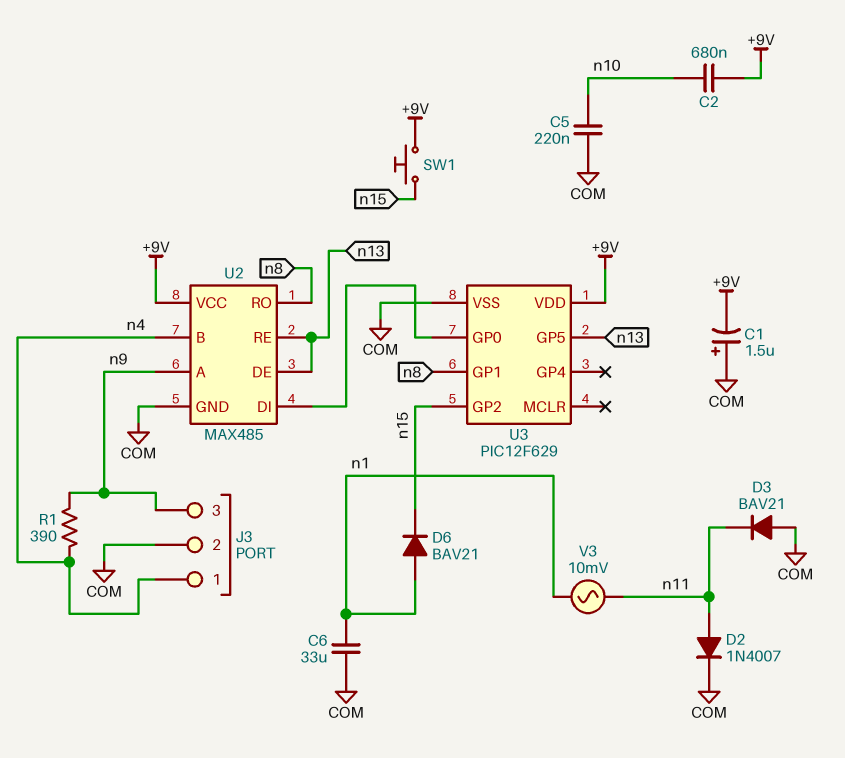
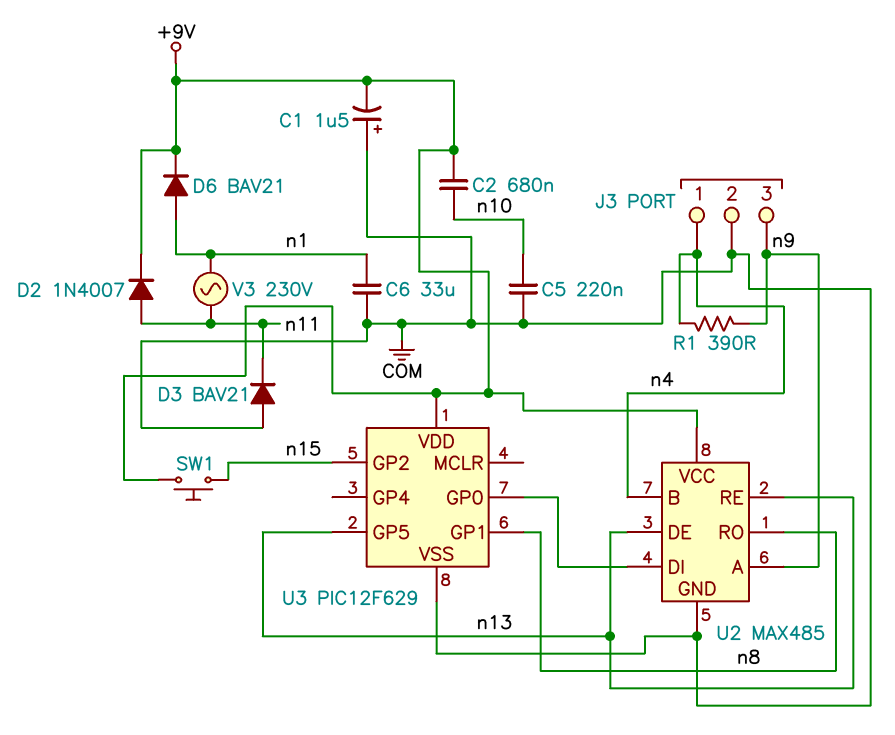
D2: diode 1N4007 (A n11, K COM) -> diode 1N4007 (A n11, K +9V)
D6: diode BAV21 (A n1, K n15) -> diode BAV21 (A n1, K +9V)
V3: AC 10mV (n1, n11) -> AC 230V (n1, n11)

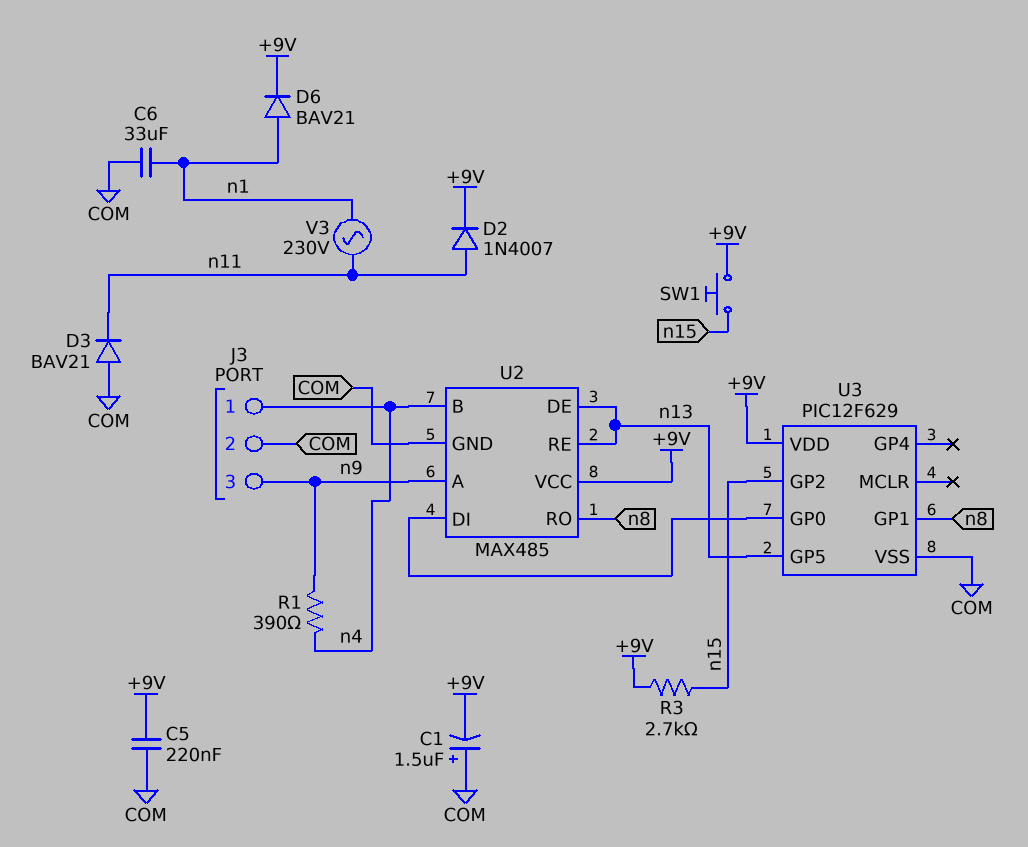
C2: 680nF (+9V, n10) -> none
C5: 220nF (COM, n10) -> 220nF (+9V, COM)
R3: none -> 2.7k (+9V, n15)

